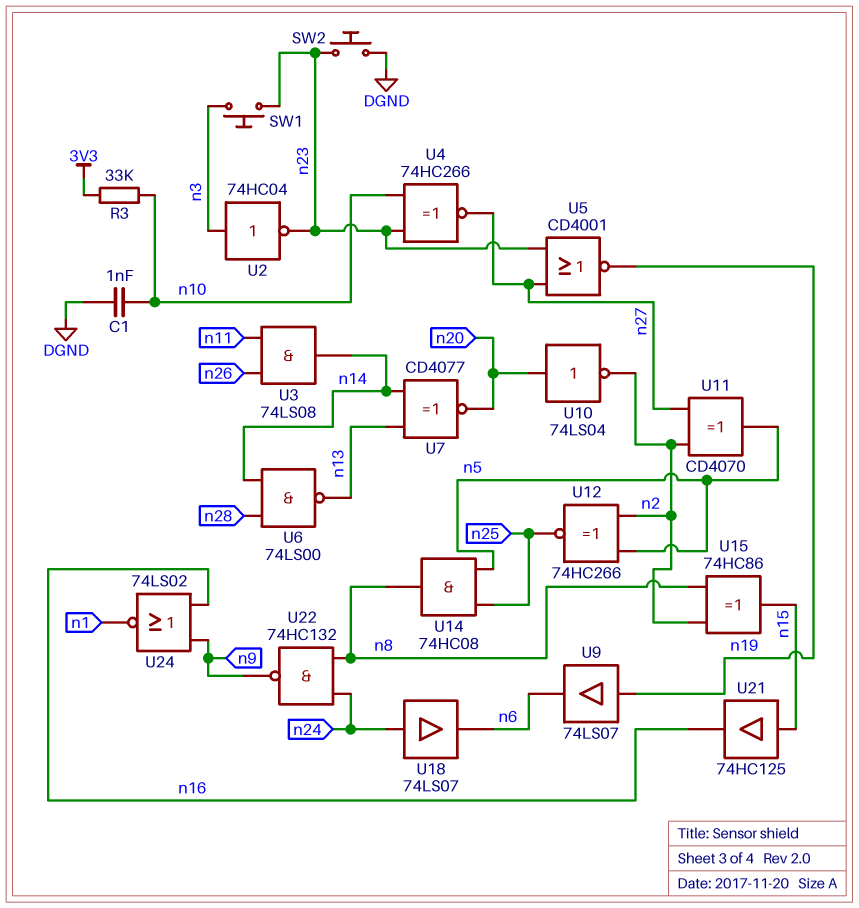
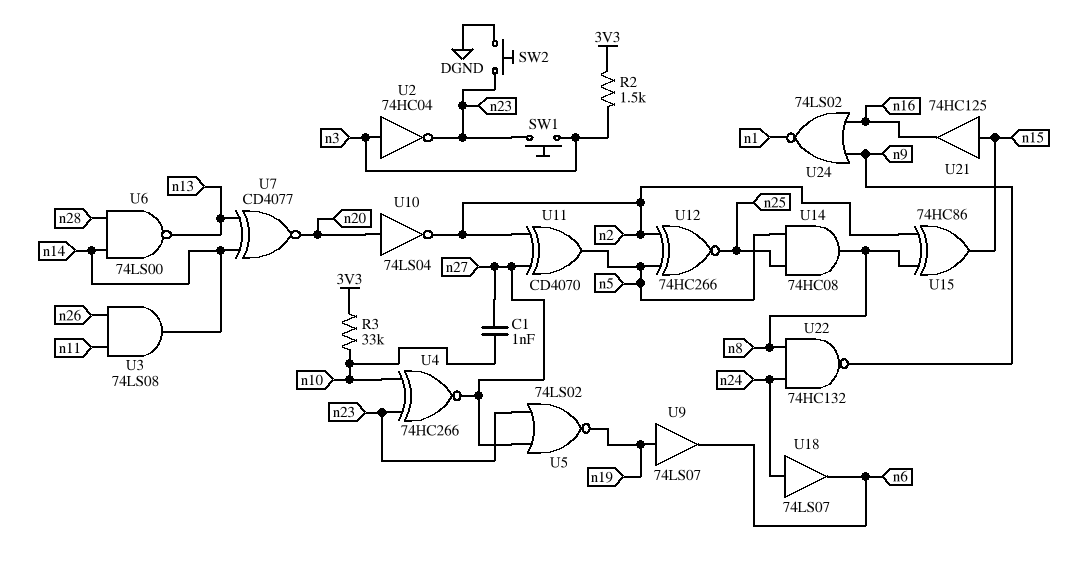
C1: 1nF (DGND, n10) -> 1nF (n10, n27)
R2: none -> 1.5k (3V3, n3)
U5: NOR CD4001 (in n23, in n27, out n19) -> NOR 74LS02 (in n23, in n27, out n19)

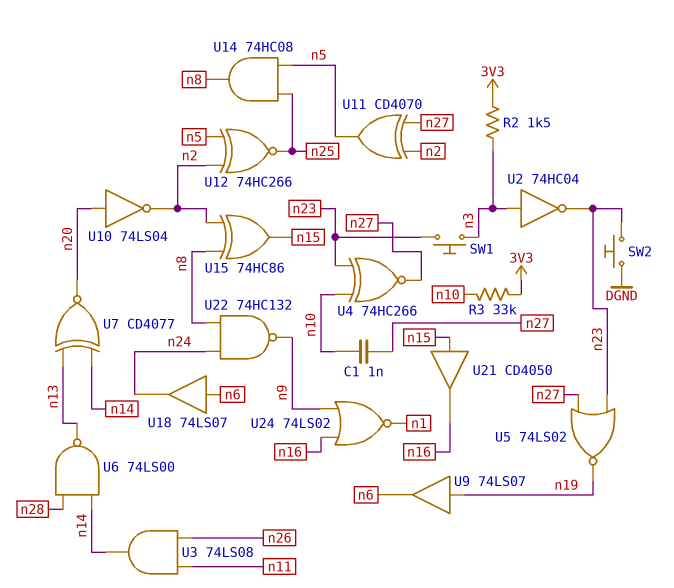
U18: buffer 74LS07 (in n24, out n6) -> buffer 74LS07 (in n6, out n24)
U21: buffer 74HC125 (in n15, out n16) -> buffer CD4050 (in n15, out n16)

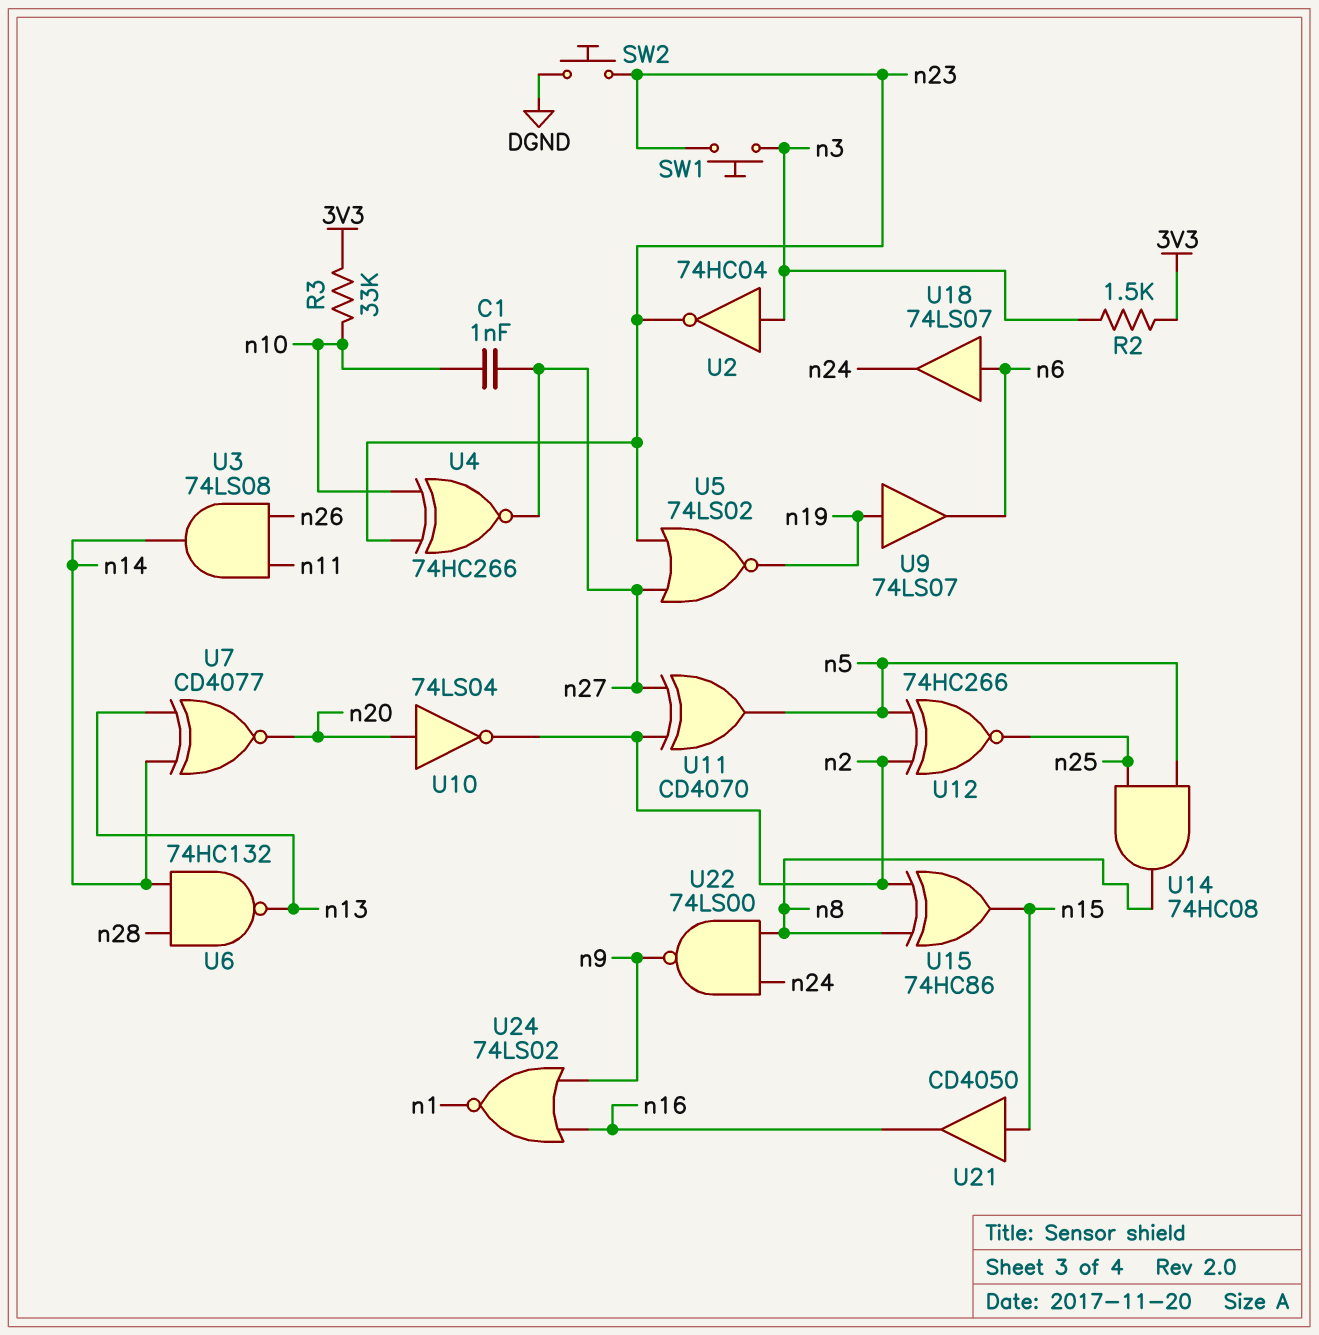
U6: NAND 74LS00 (in n14, in n28, out n13) -> NAND 74HC132 (in n14, in n28, out n13)
U22: NAND 74HC132 (in n8, in n24, out n9) -> NAND 74LS00 (in n8, in n24, out n9)

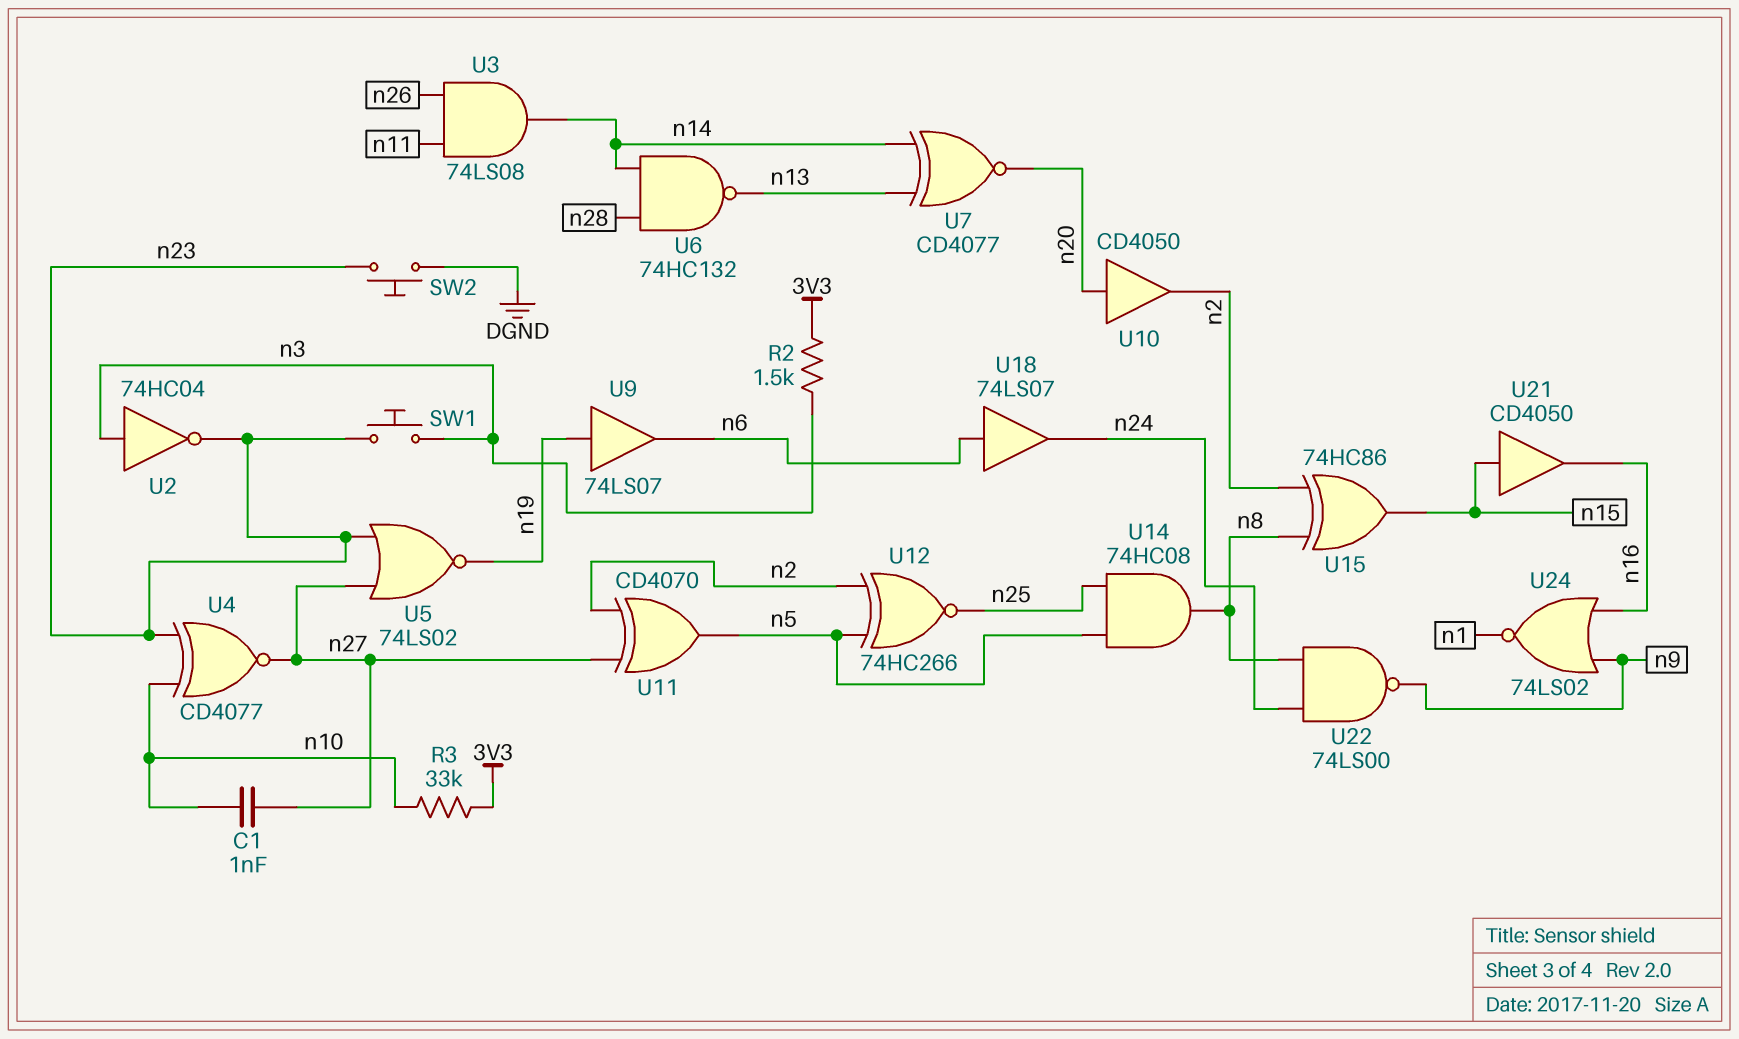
U4: XNOR 74HC266 (in n10, in n23, out n27) -> XNOR CD4077 (in n10, in n23, out n27)
U10: NOT 74LS04 (in n20, out n2) -> buffer CD4050 (in n20, out n2)

